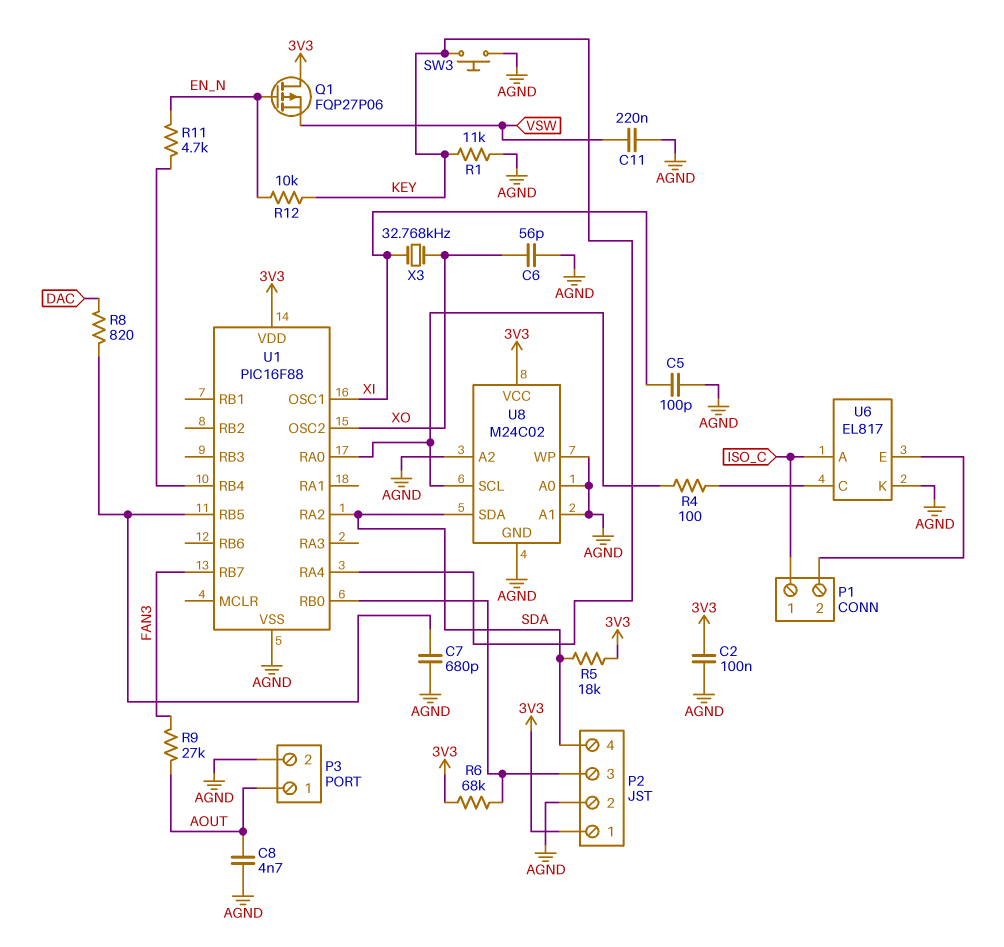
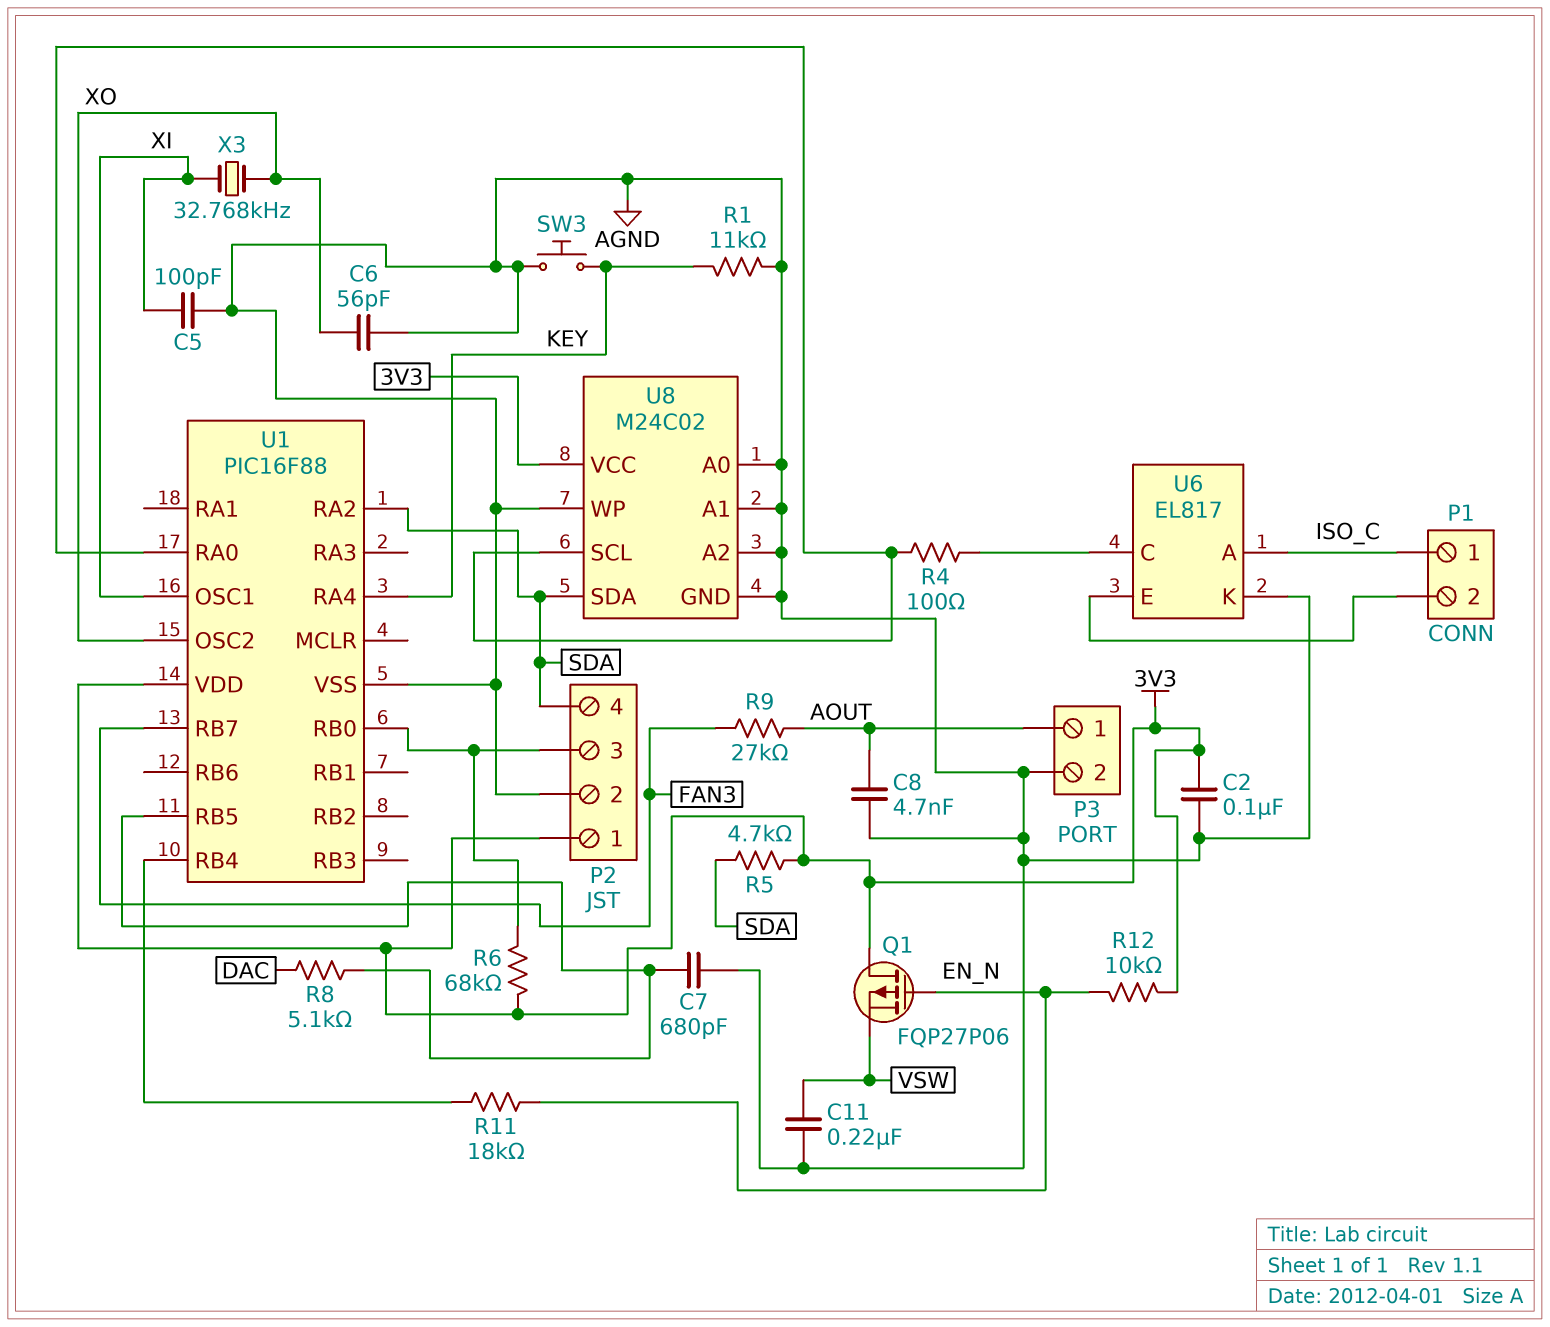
R5: 18k (3V3, SDA) -> 4.7k (3V3, SDA)
R8: 820 (DAC, U1/RB5) -> 5.1k (DAC, U1/RB5)
R11: 4.7k (EN_N, U1/RB4) -> 18k (EN_N, U1/RB4)
R12: 10k (EN_N, KEY) -> 10k (3V3, EN_N)

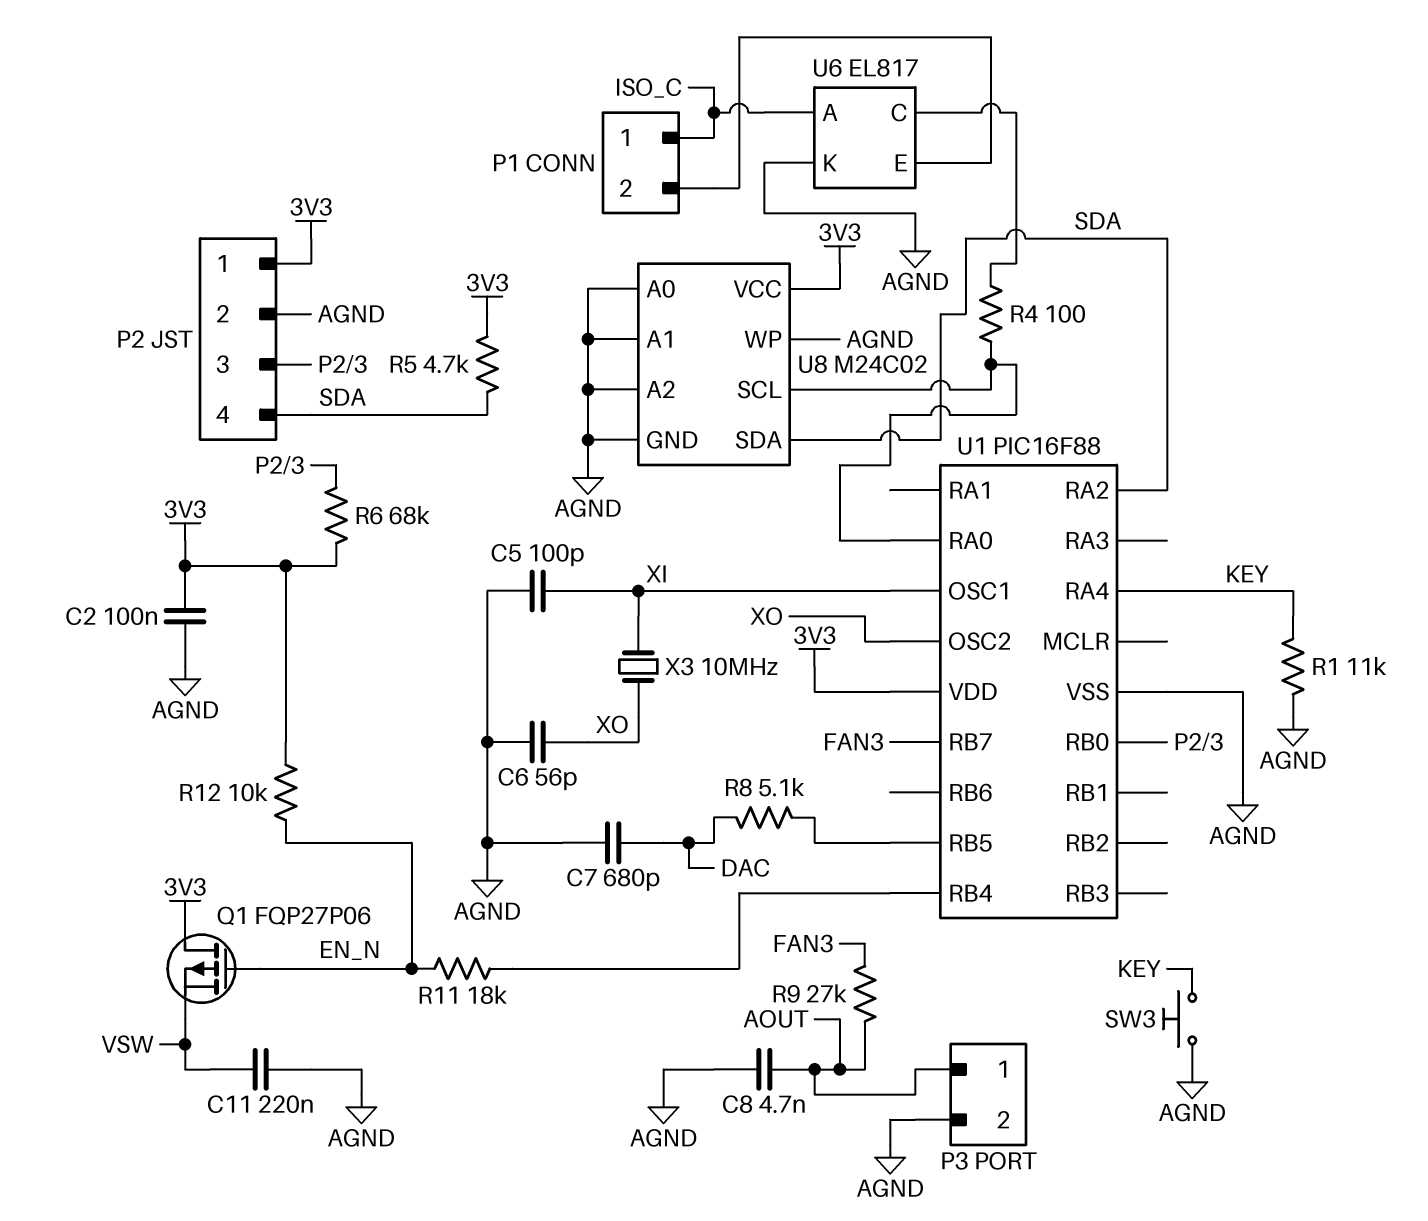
C7: 680pF (AGND, U1/RB5) -> 680pF (AGND, DAC)
X3: 32.768kHz (XI, XO) -> 10MHz (XI, XO)

